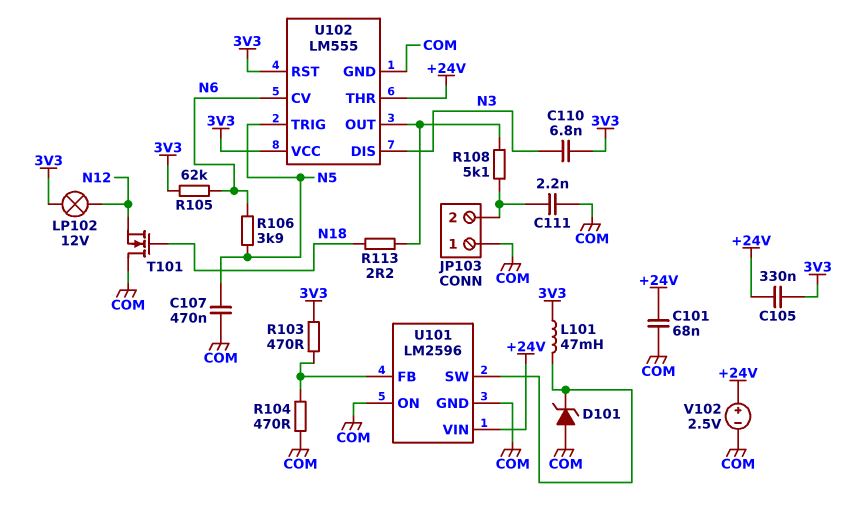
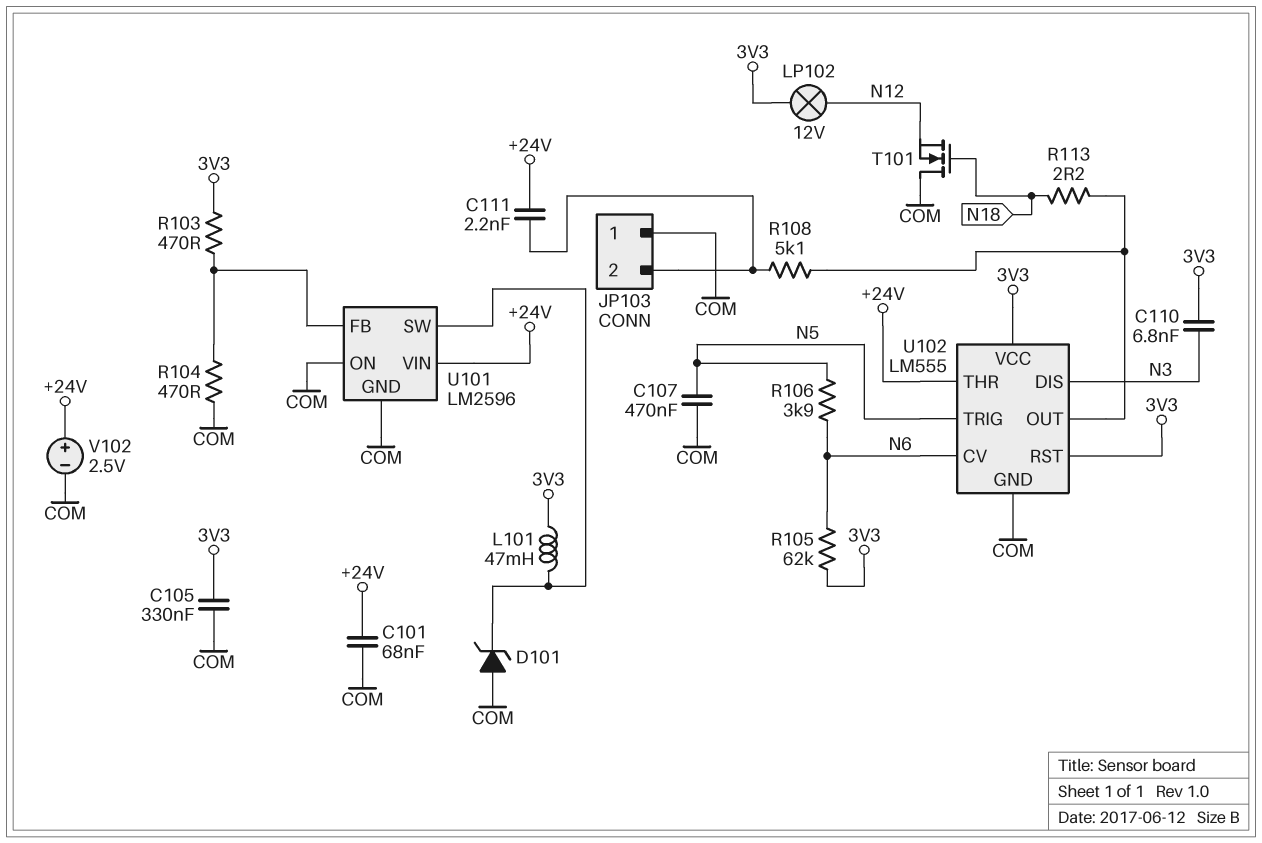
C105: 330nF (+24V, 3V3) -> 330nF (3V3, COM)
C111: 2.2nF (COM, JP103/2) -> 2.2nF (+24V, JP103/2)

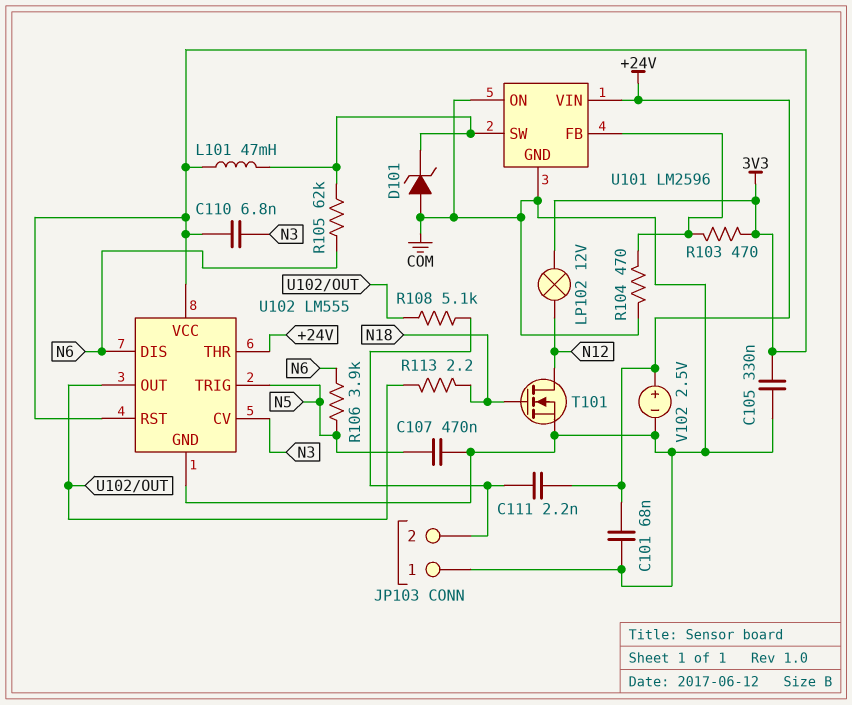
R105: 62k (3V3, N6) -> 62k (N6, U101/SW)
T101: NMOS (G N18, D COM, S N12) -> NMOS (G N18, D N12, S COM)
U102 pin CV: N6 -> N3
U102 pin DIS: N3 -> N6

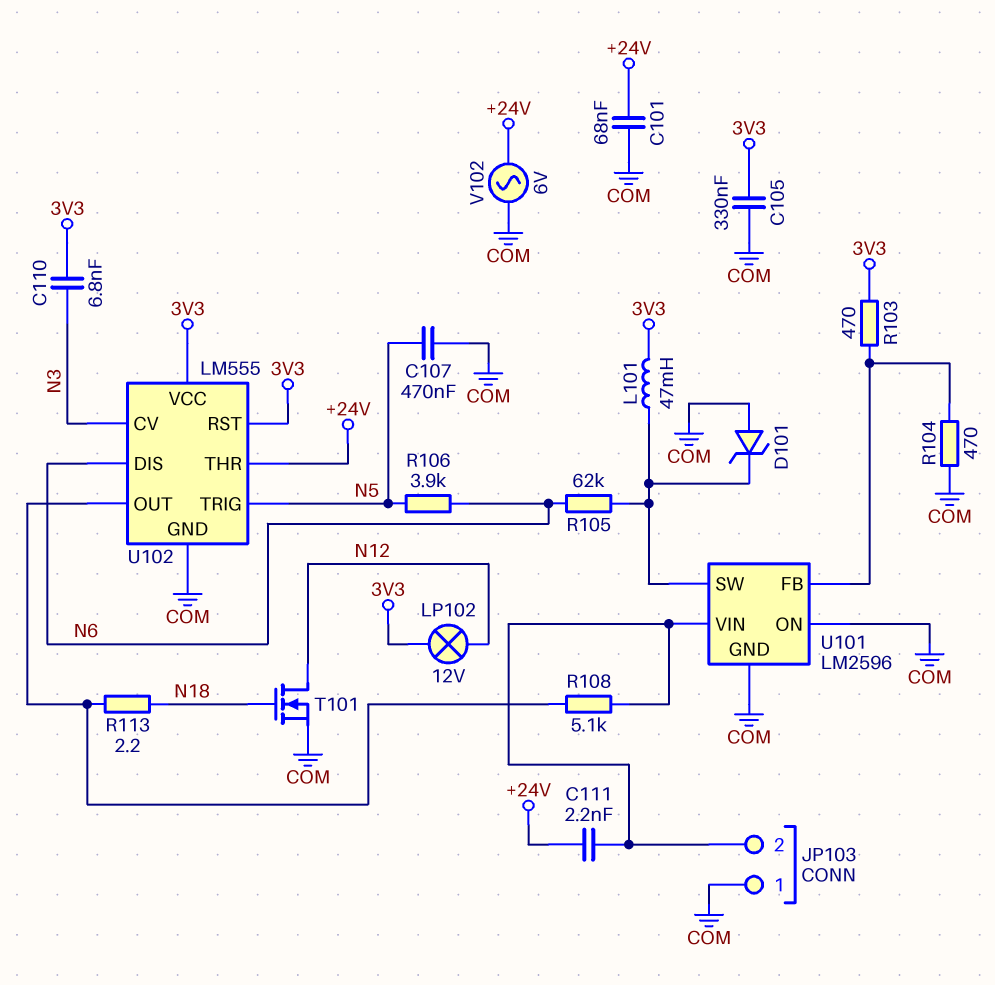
U101 pin VIN: +24V -> JP103/2
V102: 2.5V (plus +24V, minus COM) -> AC 6V (+24V, COM)

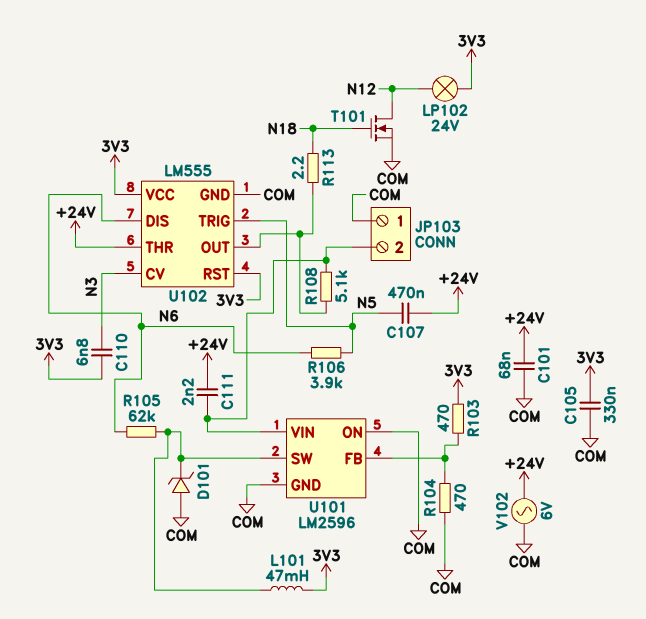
C107: 470nF (COM, N5) -> 470nF (+24V, N5)
LP102: lamp 12V (3V3, N12) -> lamp 24V (3V3, N12)

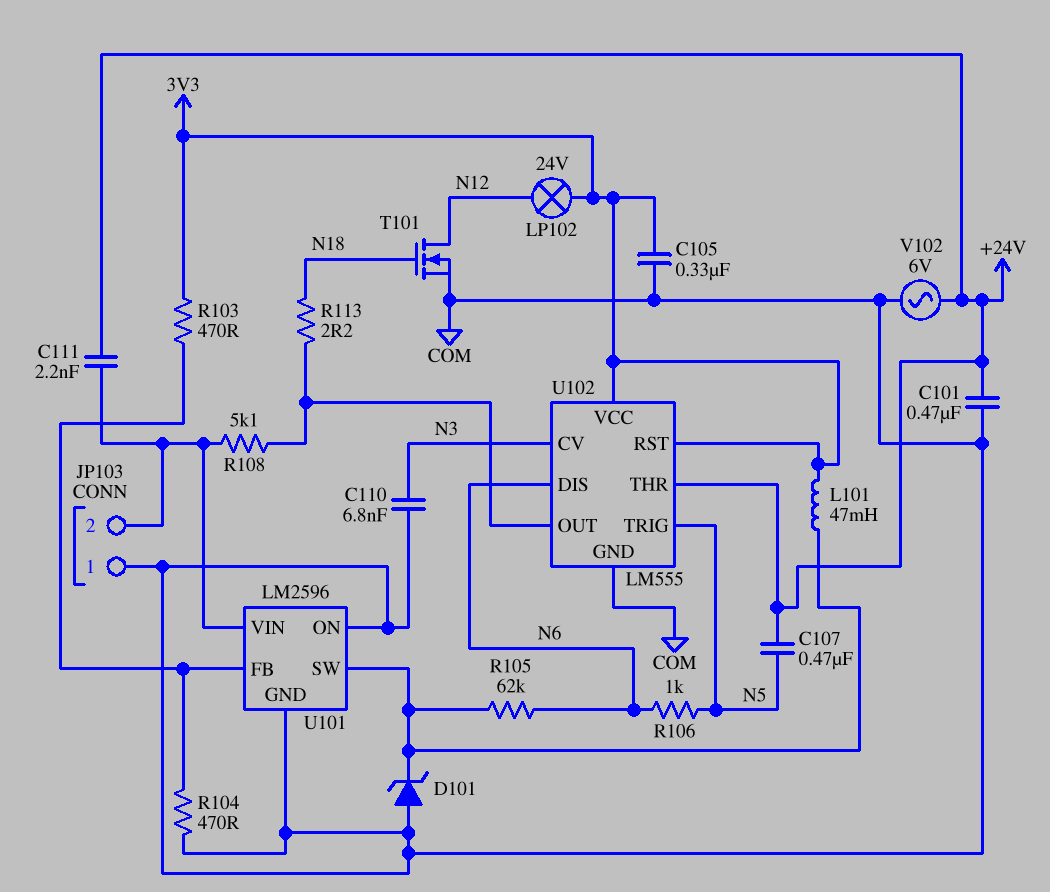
C101: 68nF (+24V, COM) -> 470nF (+24V, COM)
C110: 6.8nF (3V3, N3) -> 6.8nF (COM, N3)
R106: 3.9k (N5, N6) -> 1k (N5, N6)

